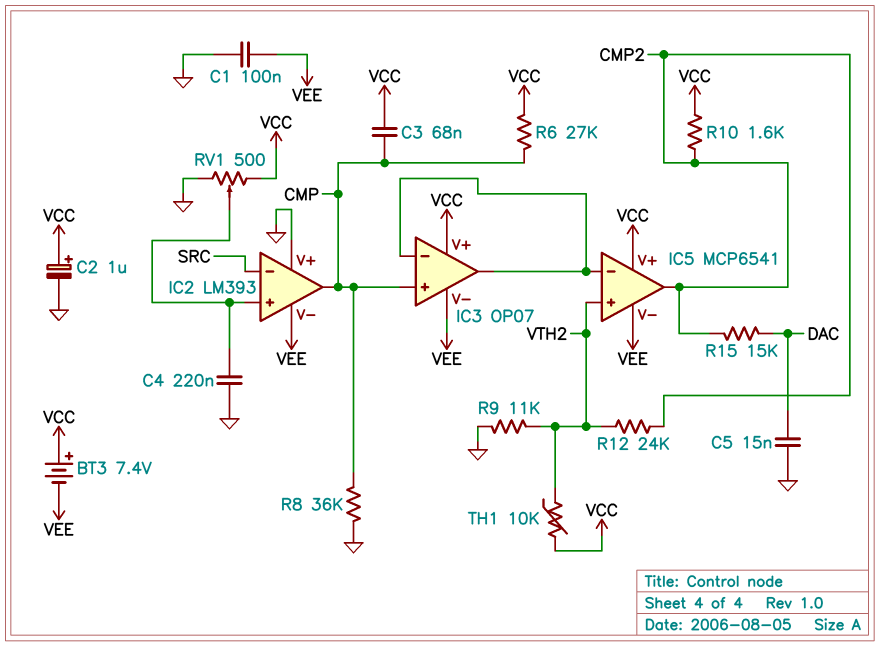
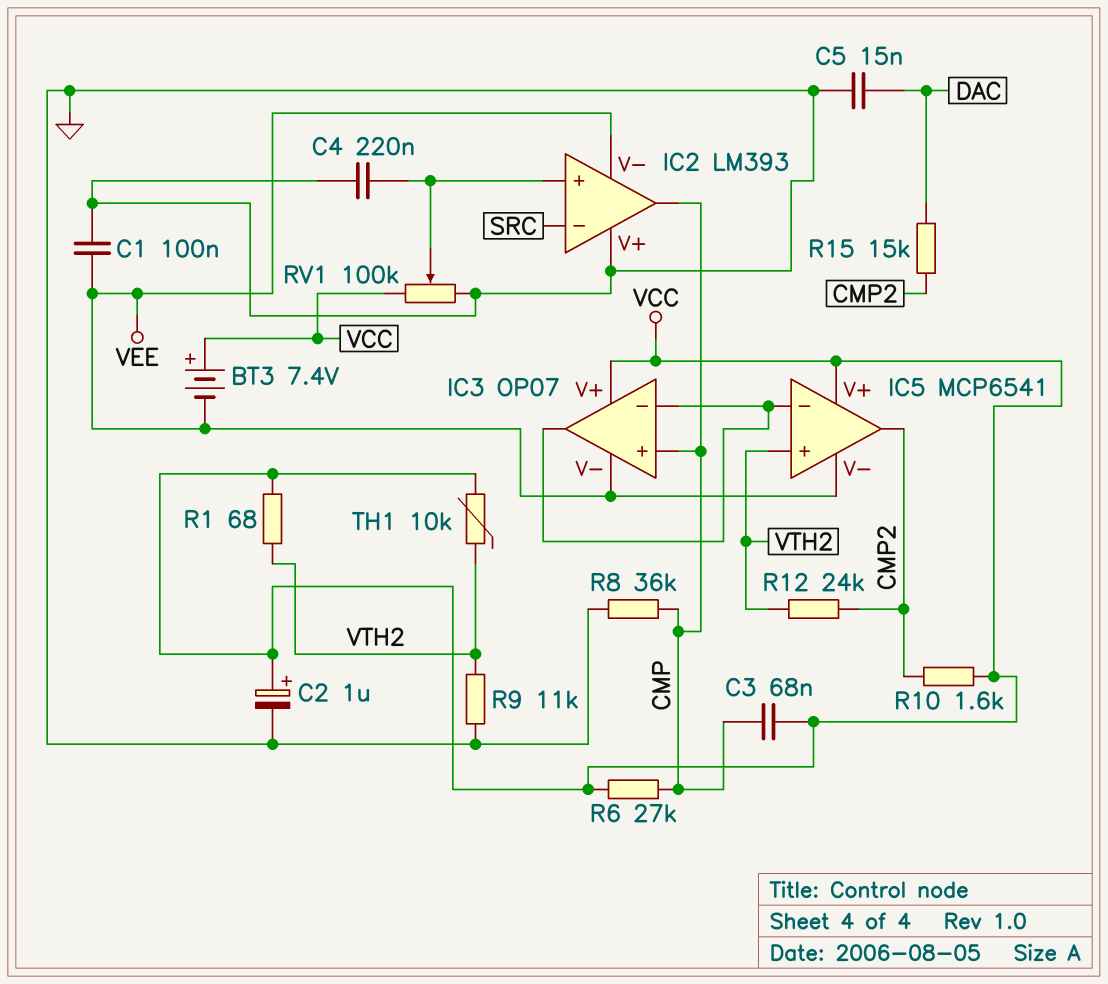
R1: none -> 68 (VCC, VTH2)
RV1: 500 (GND, VCC, wiper IC2/in+) -> 100k (GND, VCC, wiper IC2/in+)

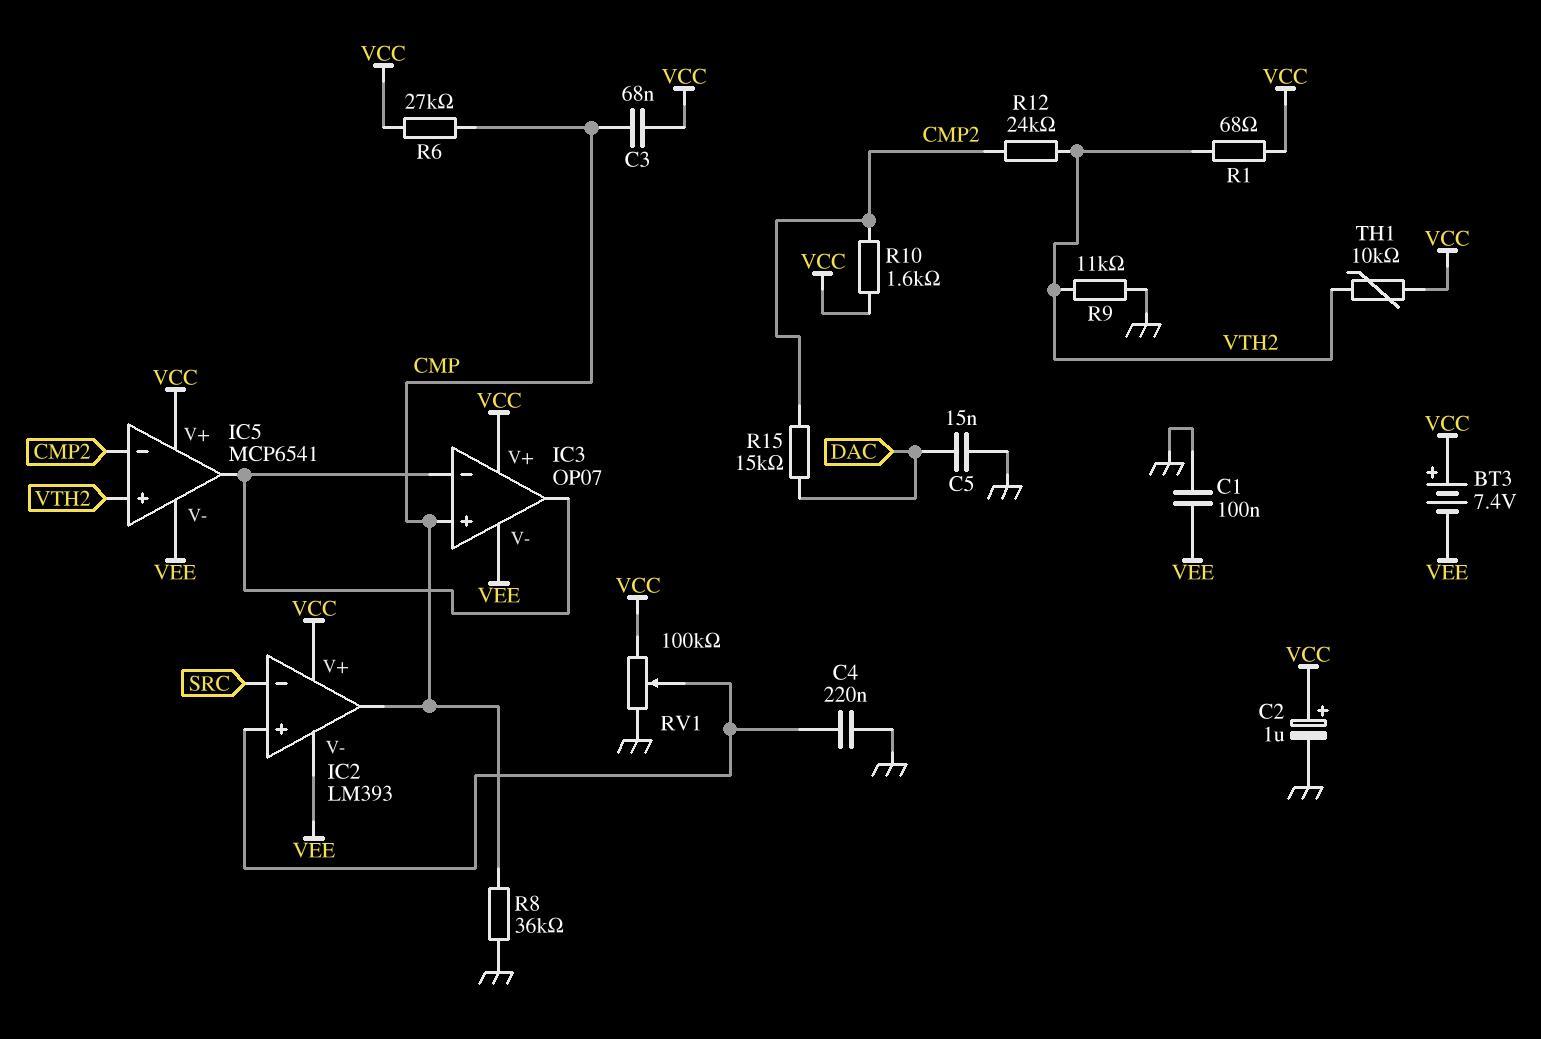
IC2 pin V+: GND -> VCC
IC5 pin in-: IC3/in- -> CMP2
IC5 pin out: CMP2 -> IC3/in-

